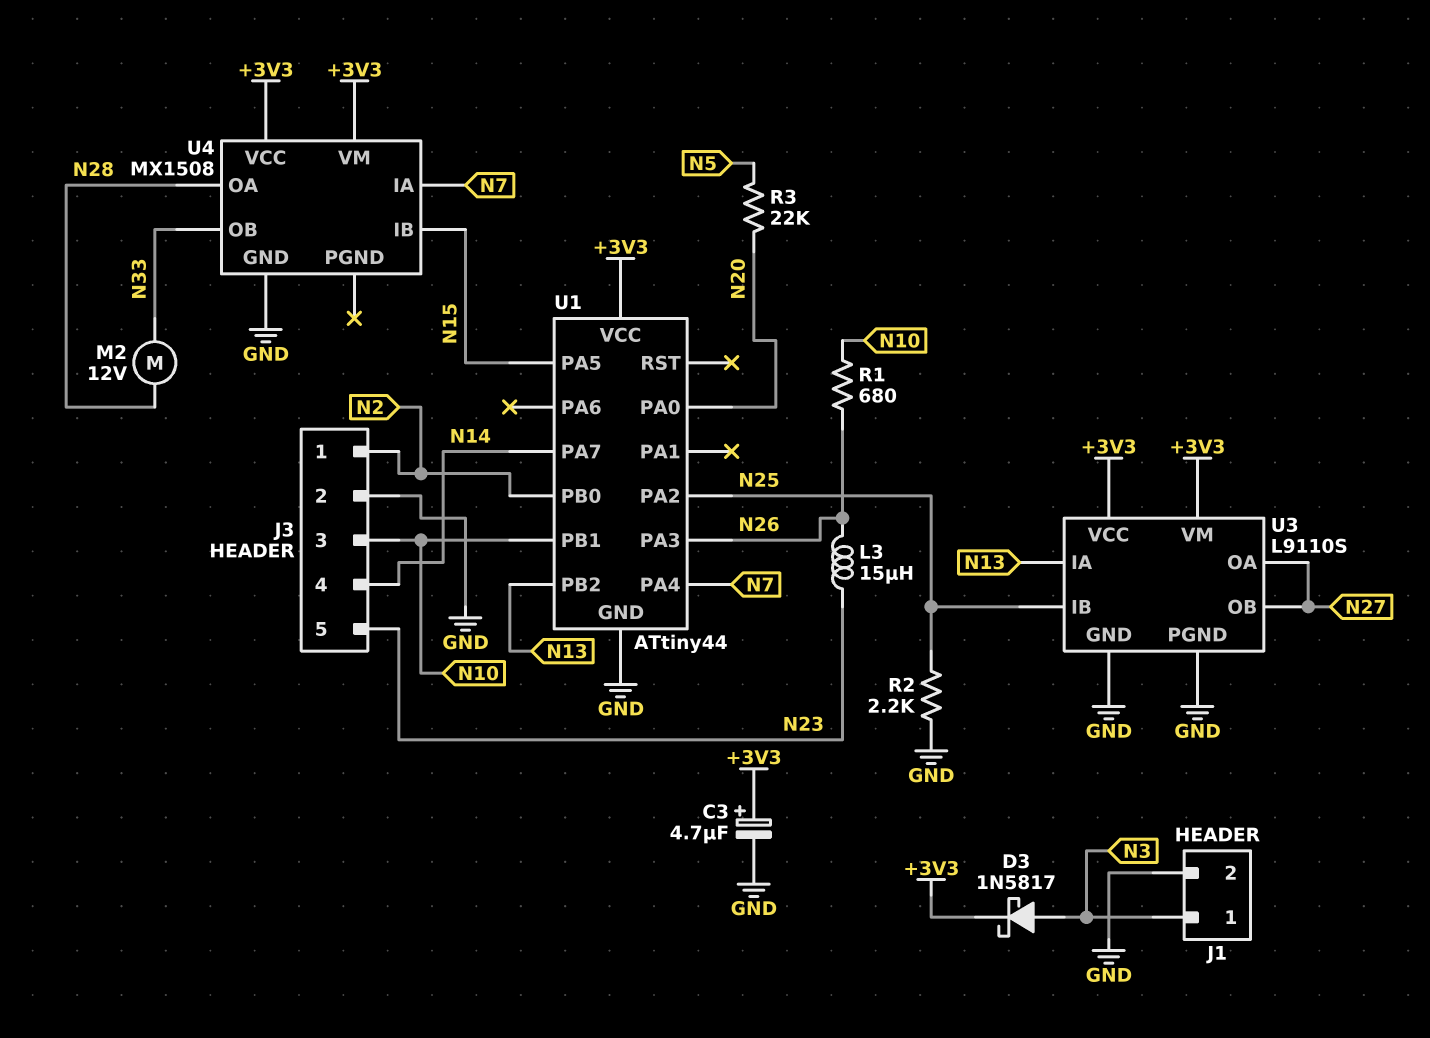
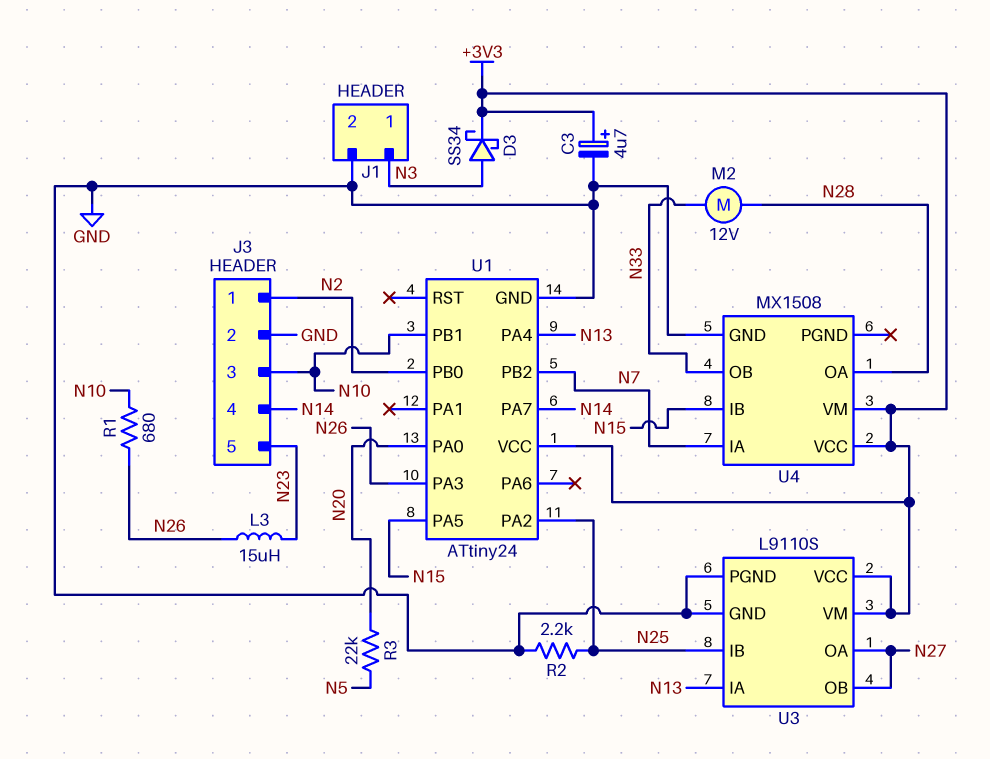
D3: schottky 1N5817 (A N3, K +3V3) -> schottky SS34 (A N3, K +3V3)
U1: ATtiny44 -> ATtiny24
U1 pin PA4: N7 -> N13
U1 pin PB2: N13 -> N7

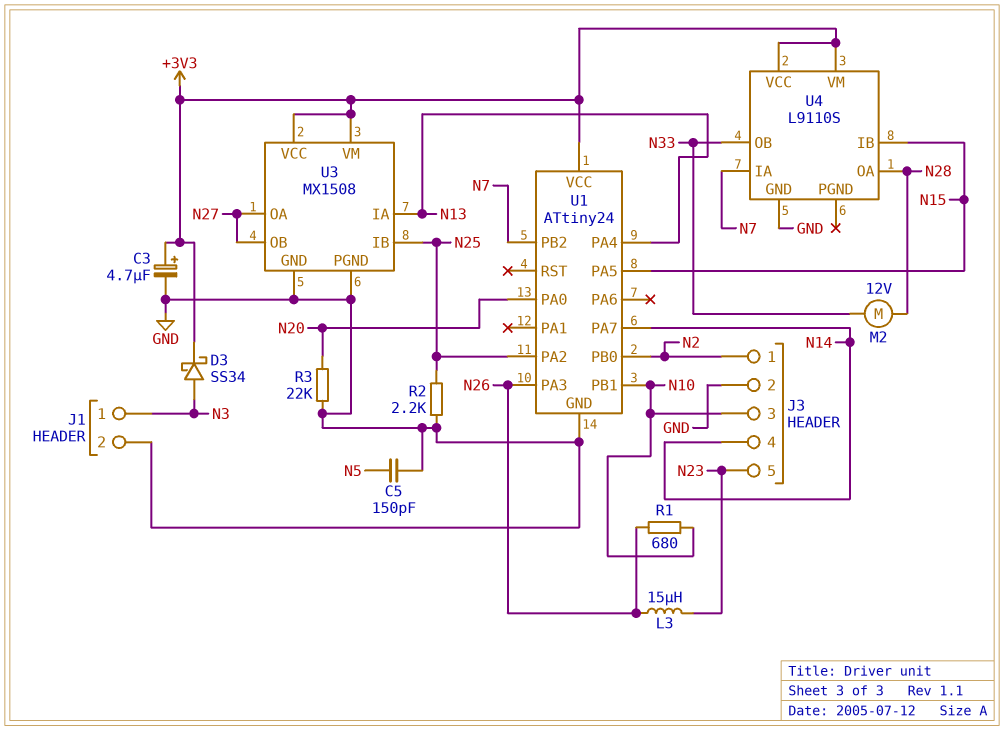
C5: none -> 150pF (GND, N5)
R3: 22k (N5, N20) -> 22k (GND, N20)
U3: L9110S -> MX1508
U4: MX1508 -> L9110S

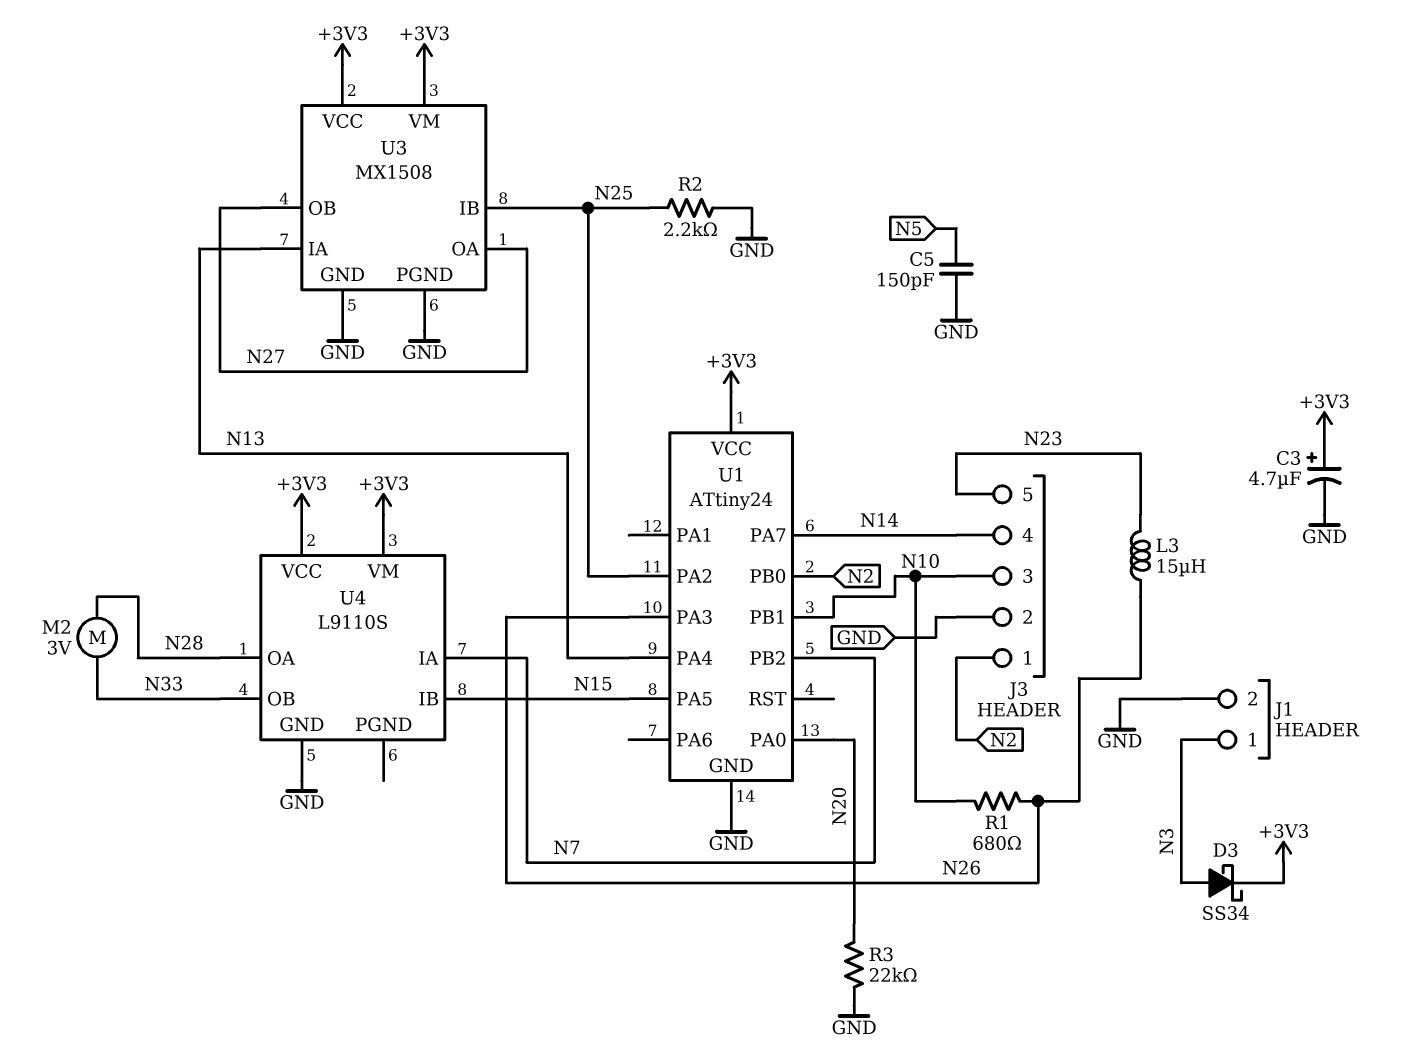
M2: motor 12V (N28, N33) -> motor 3V (N28, N33)

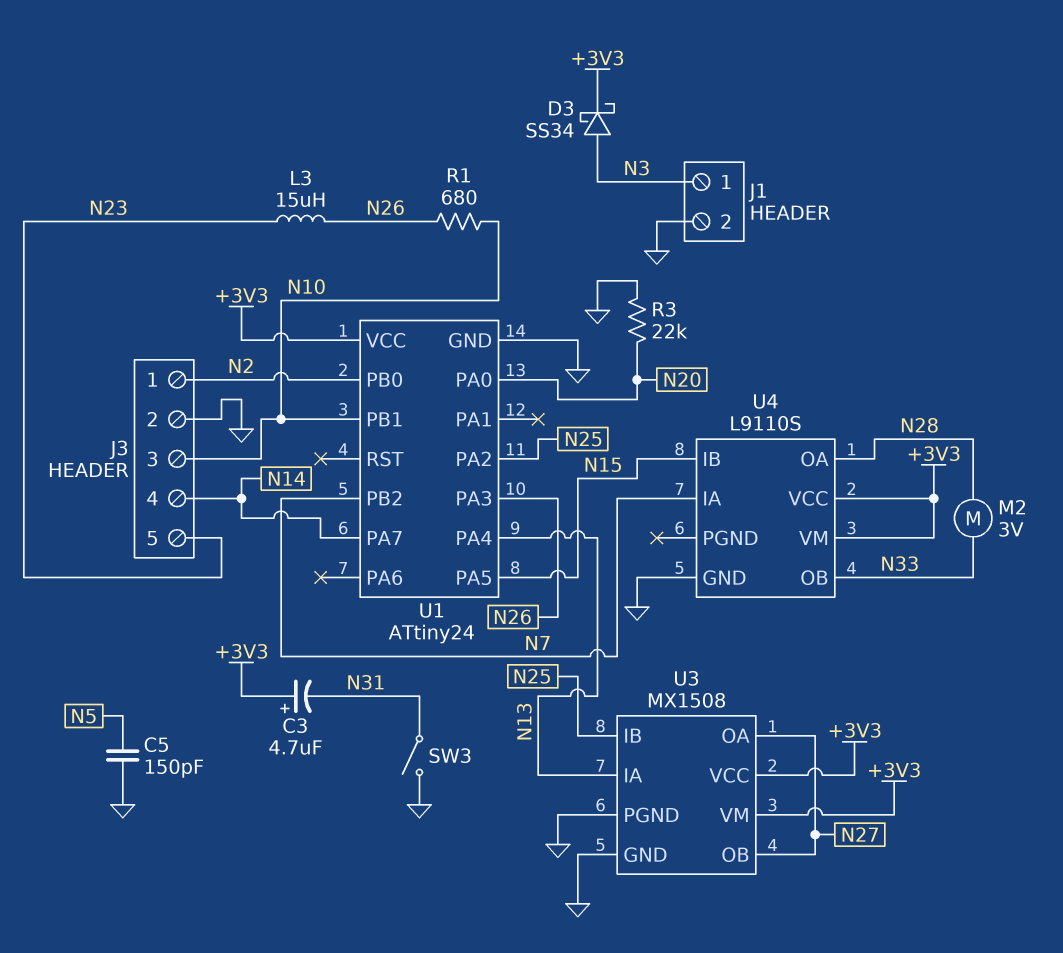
C3: 4.7uF (plus +3V3, minus GND) -> 4.7uF (plus +3V3, minus N31)
R2: 2.2k (GND, N25) -> none
SW3: none -> switch (GND, N31)

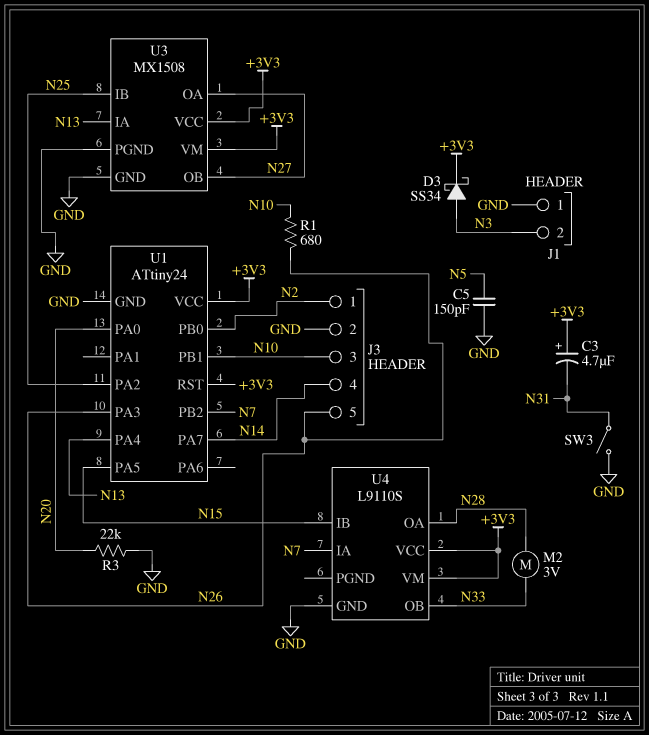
J1 pin 1: N3 -> GND
J1 pin 2: GND -> N3
J3 pin 5: N23 -> N26
L3: 15uH (N23, N26) -> none
U1 pin RST: none -> +3V3

